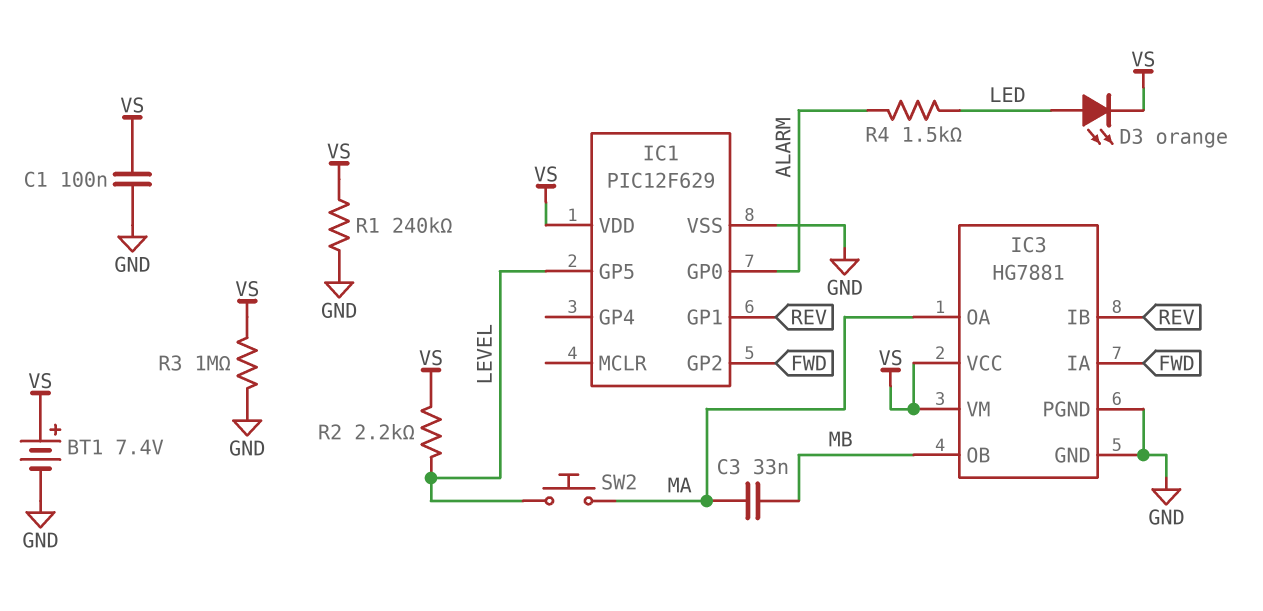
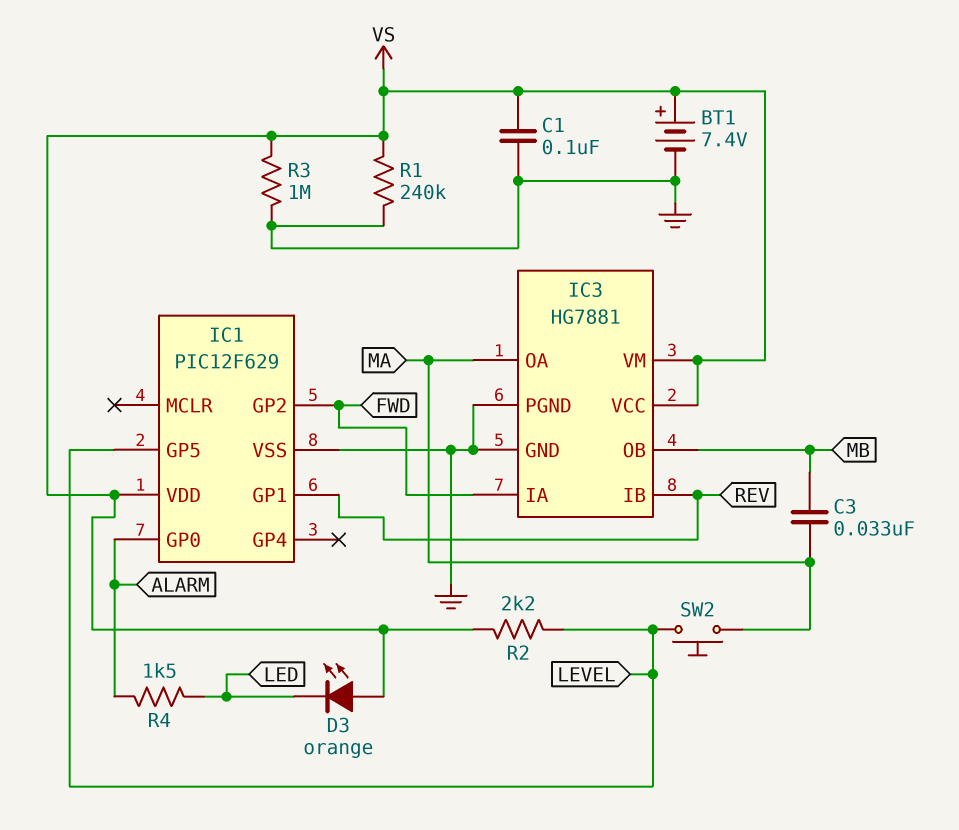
D3: LED orange (A LED, K VS) -> LED orange (A VS, K LED)

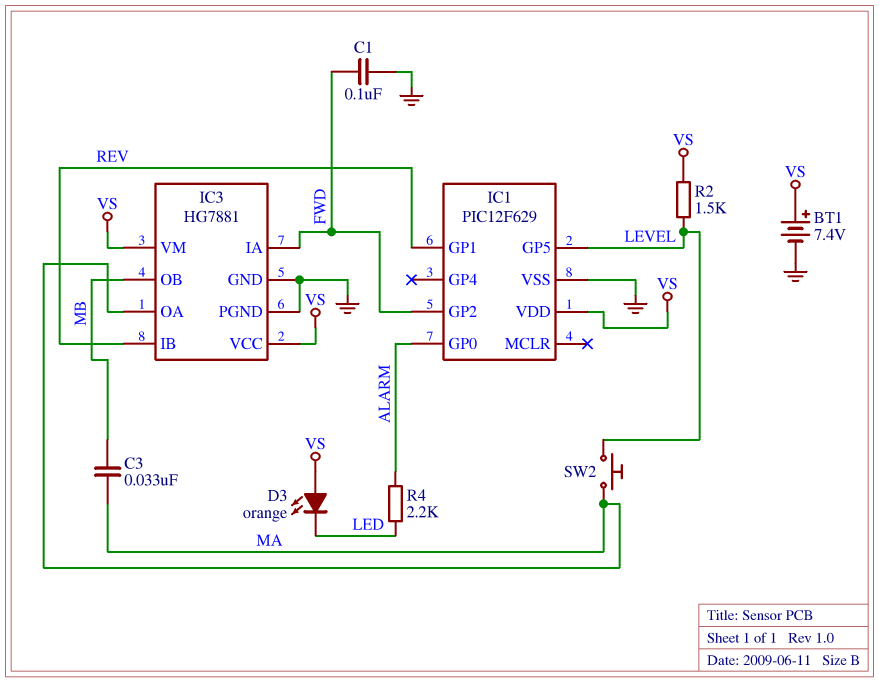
C1: 100nF (GND, VS) -> 100nF (FWD, GND)
R1: 240k (GND, VS) -> none
R2: 2.2k (LEVEL, VS) -> 1.5k (LEVEL, VS)
R3: 1M (GND, VS) -> none
R4: 1.5k (ALARM, LED) -> 2.2k (ALARM, LED)

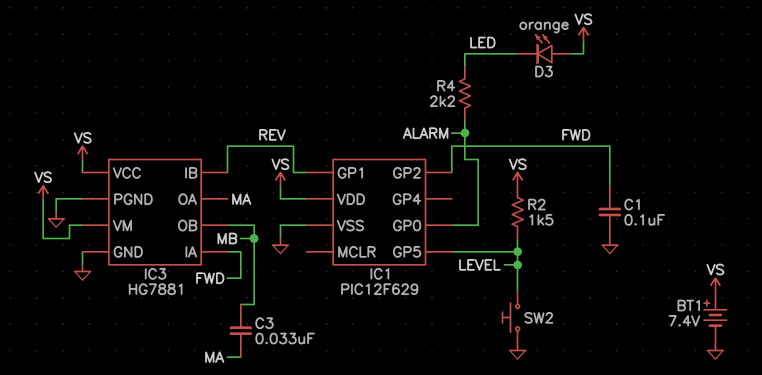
SW2: button (LEVEL, MA) -> button (GND, LEVEL)

